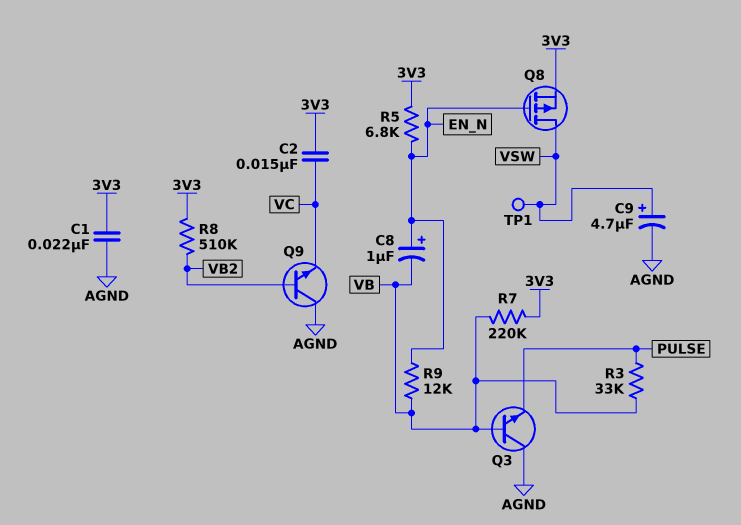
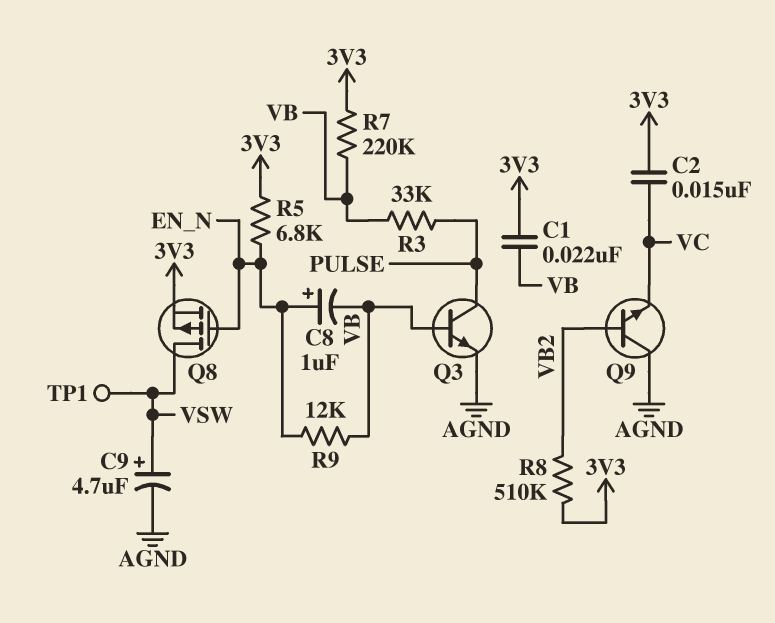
C1: 22nF (3V3, AGND) -> 22nF (3V3, VB)
Q3: NPN (B VB, C AGND, E PULSE) -> NPN (B VB, C PULSE, E AGND)

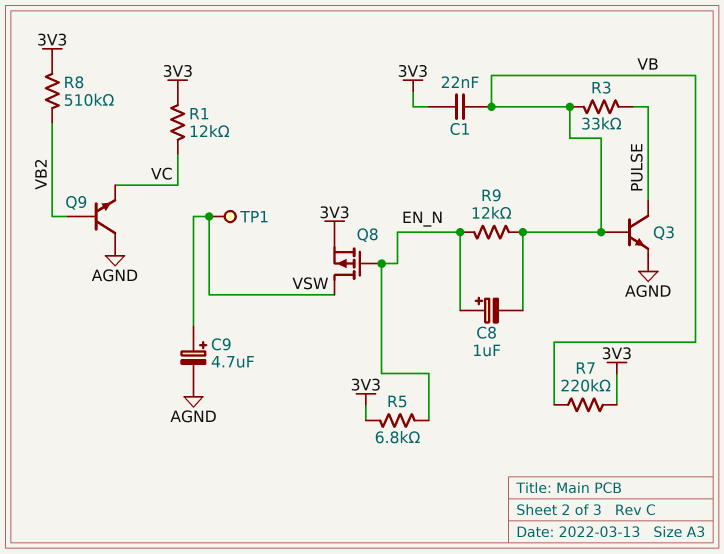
C2: 15nF (3V3, VC) -> none
R1: none -> 12k (3V3, VC)

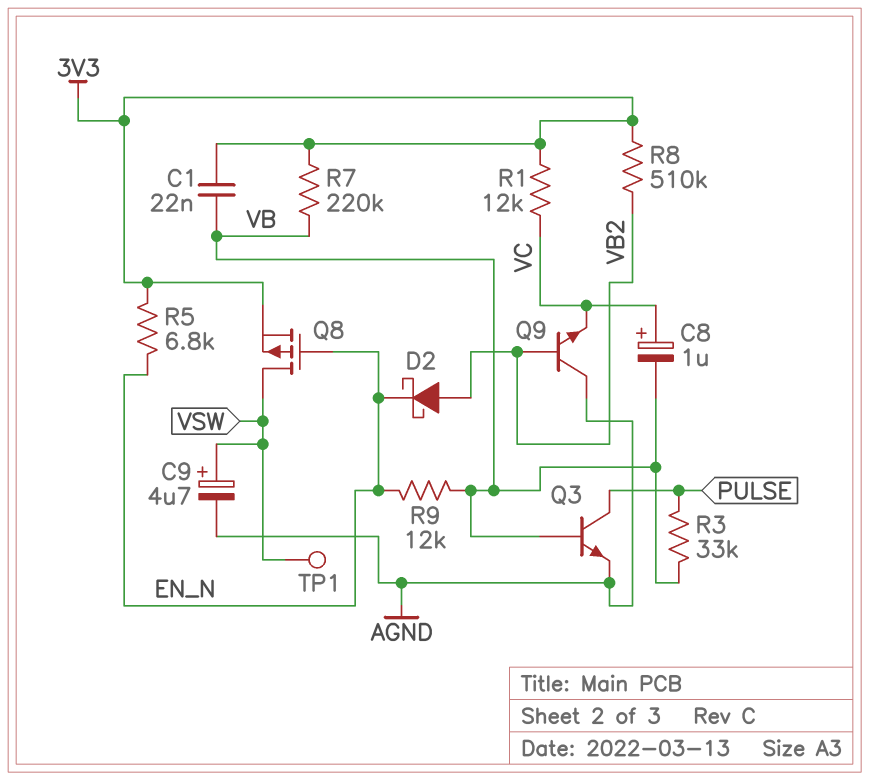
C8: 1uF (plus EN_N, minus VB) -> 1uF (plus VC, minus VB)
D2: none -> schottky (A VB2, K EN_N)

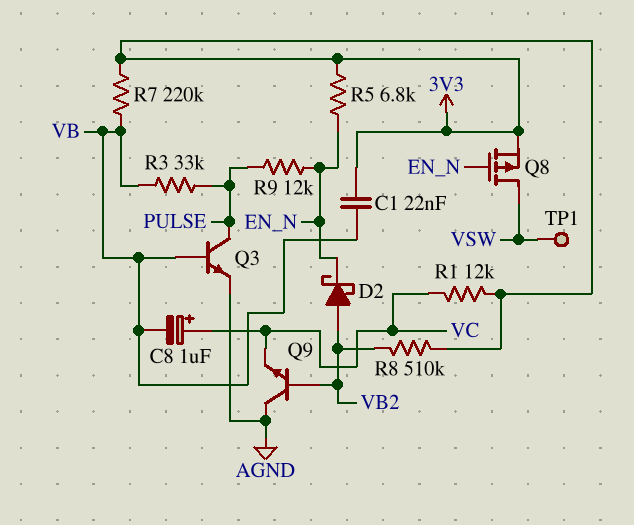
C9: 4.7uF (plus VSW, minus AGND) -> none
R9: 12k (EN_N, VB) -> 12k (EN_N, PULSE)

